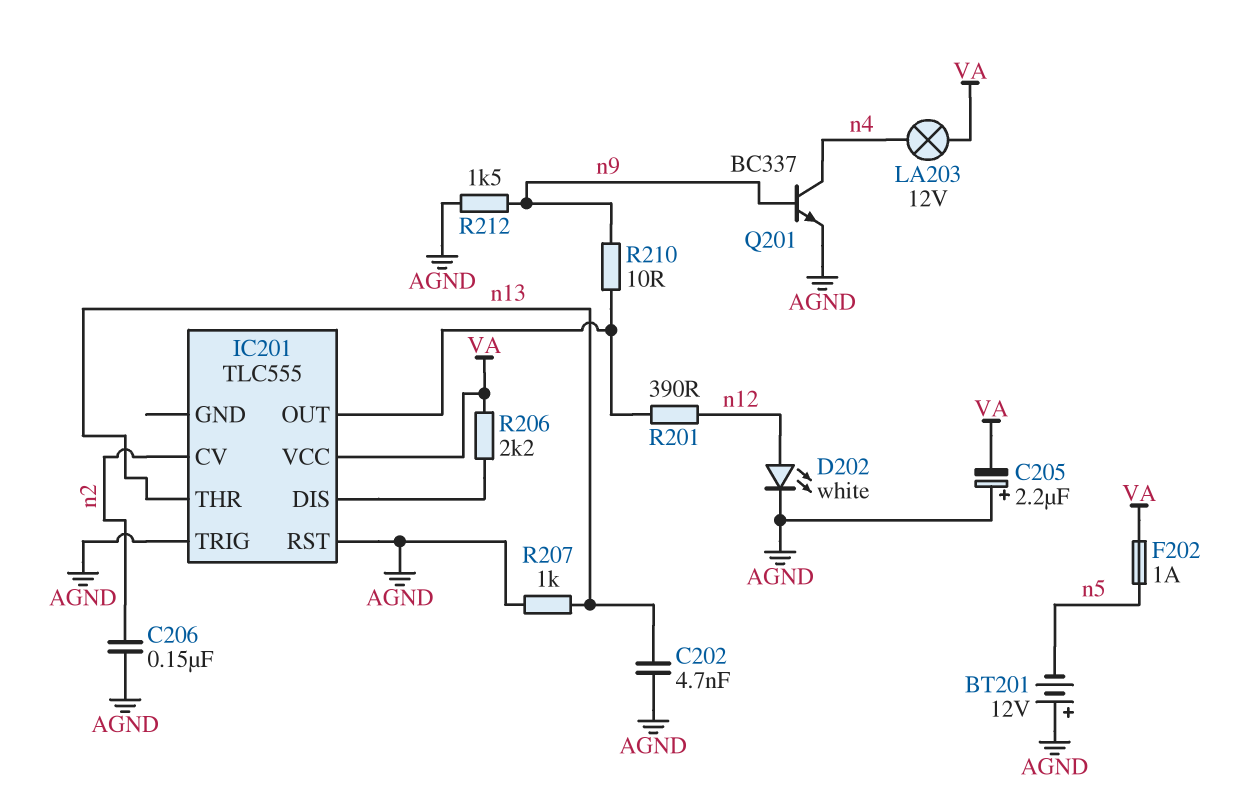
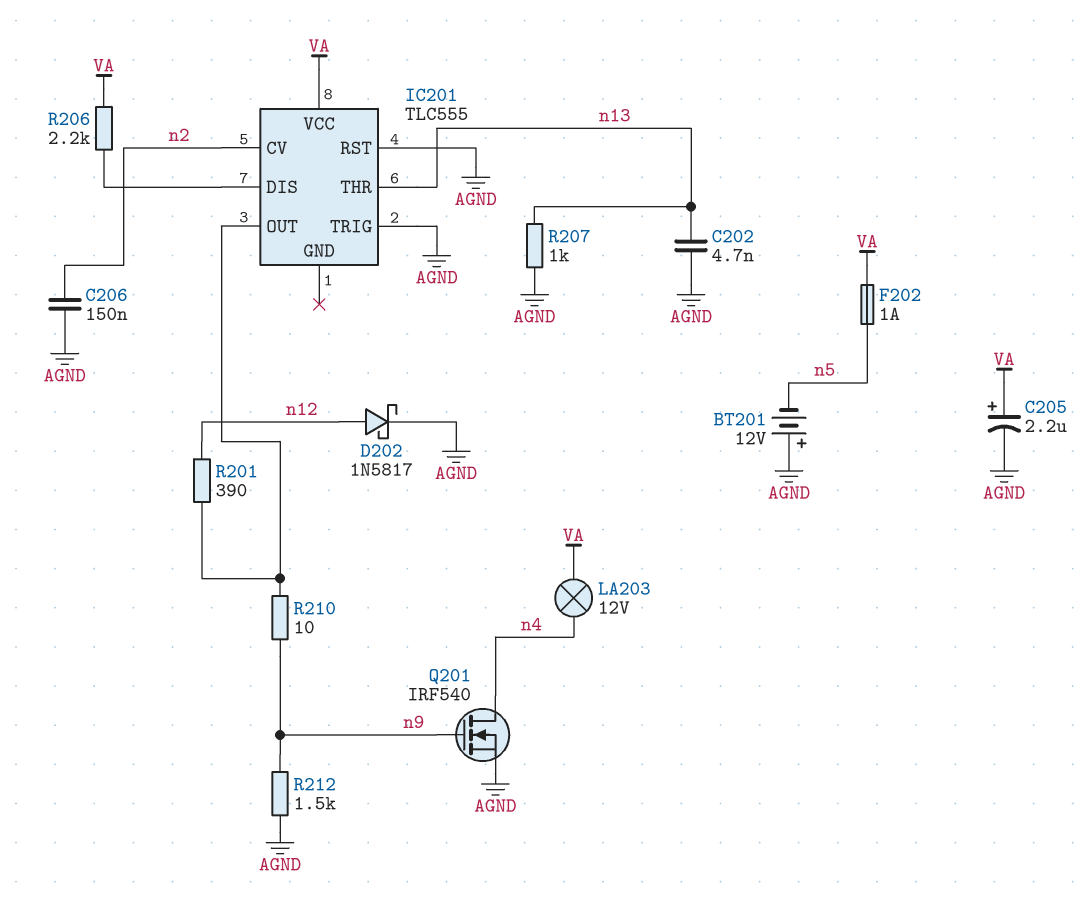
C205: 2.2uF (plus AGND, minus VA) -> 2.2uF (plus VA, minus AGND)
D202: LED white (A n12, K AGND) -> schottky 1N5817 (A n12, K AGND)
Q201: NPN BC337 (B n9, C n4, E AGND) -> NMOS IRF540 (G n9, D n4, S AGND)

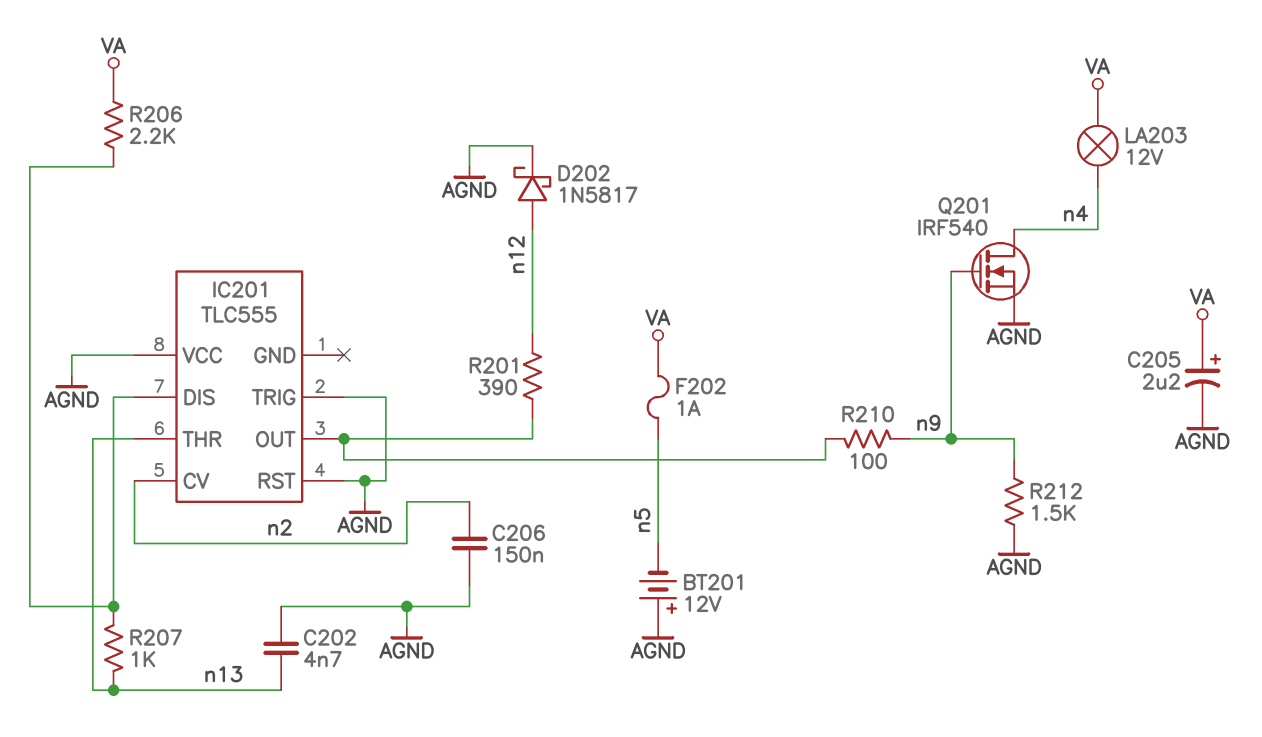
IC201 pin VCC: VA -> AGND
R207: 1k (AGND, n13) -> 1k (IC201/DIS, n13)
R210: 10 (IC201/OUT, n9) -> 100 (IC201/OUT, n9)

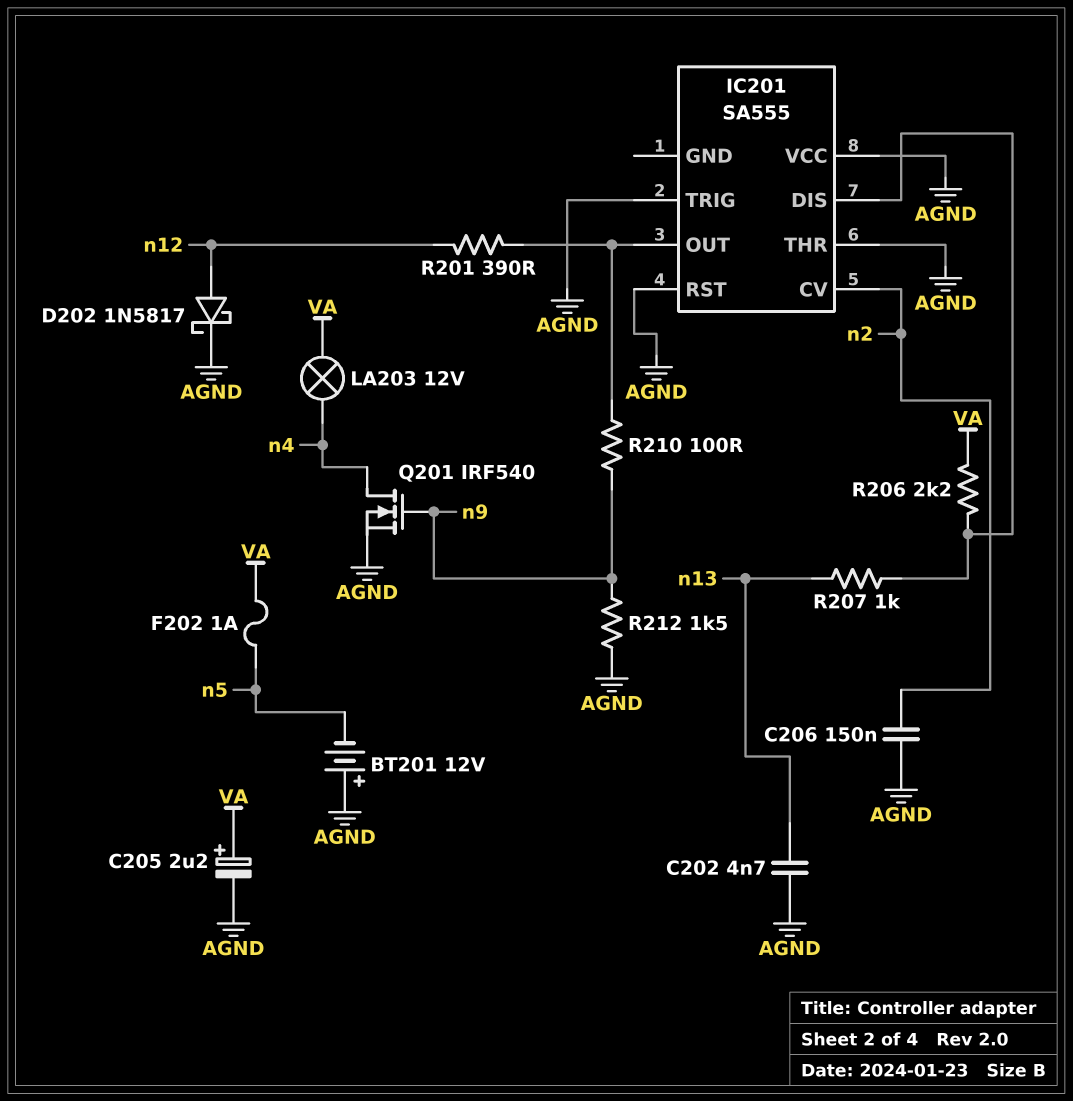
IC201: TLC555 -> SA555
IC201 pin THR: n13 -> AGND

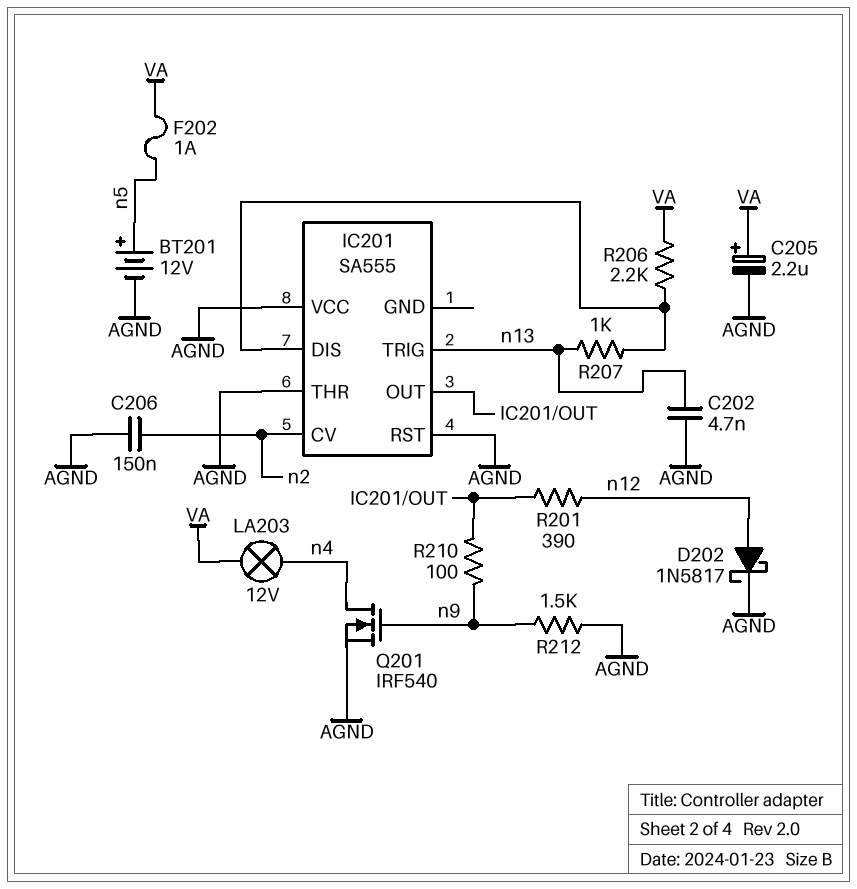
BT201: 12V (plus AGND, minus n5) -> 12V (plus n5, minus AGND)
IC201 pin TRIG: AGND -> n13

